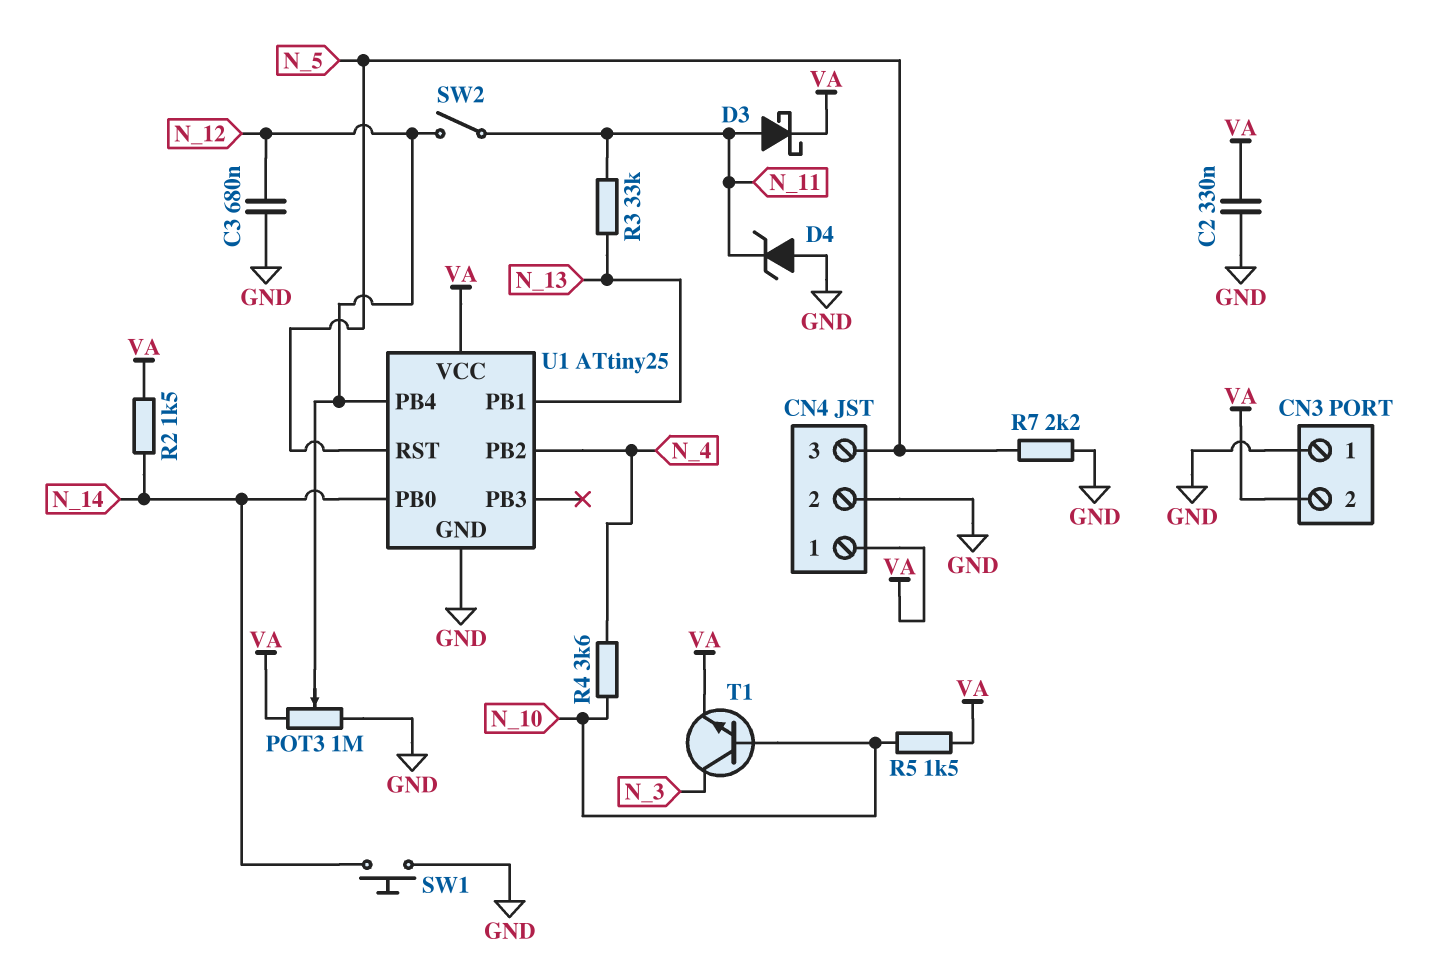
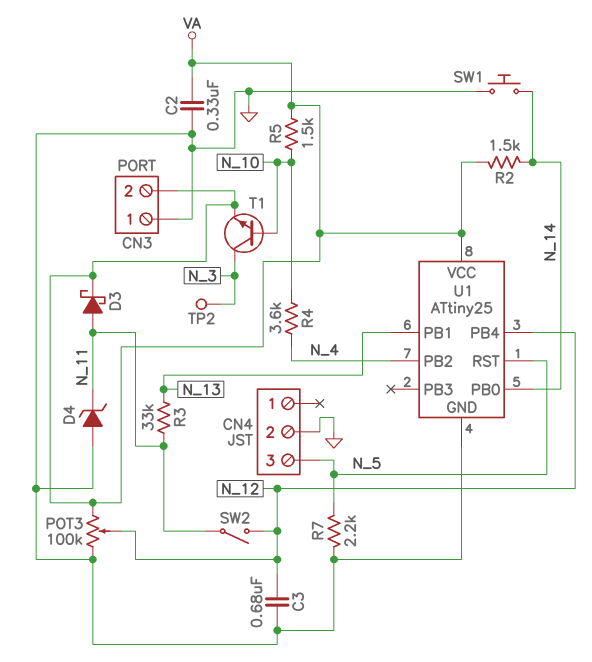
CN4 pin 1: VA -> none
POT3: 1M (GND, VA, wiper N_12) -> 100k (GND, VA, wiper N_12)
TP2: none -> test point (N_3)

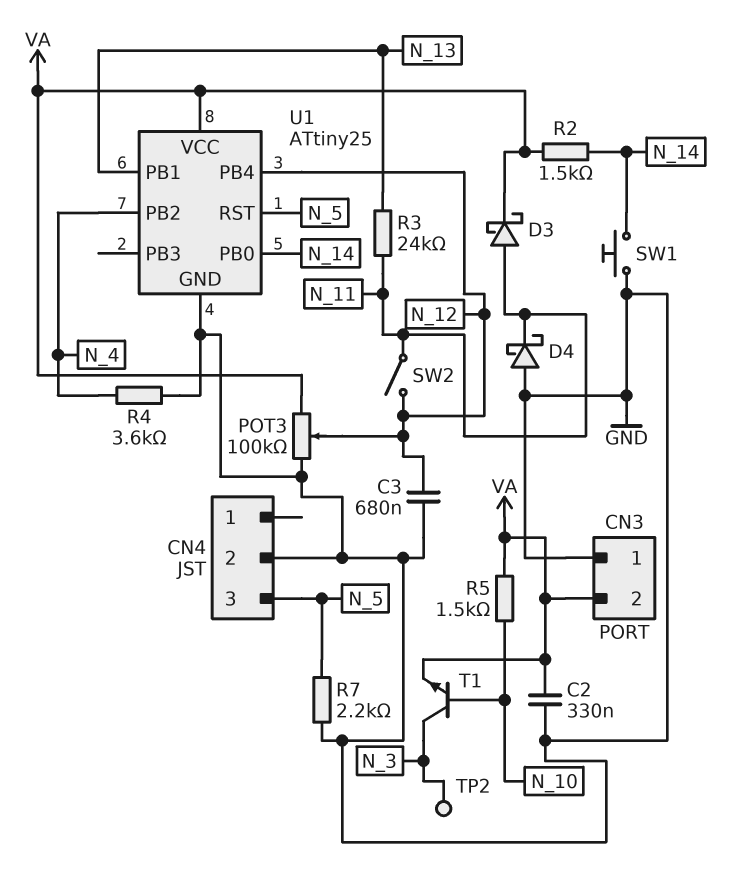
D4: zener (A GND, K N_11) -> schottky (A GND, K N_11)
R3: 33k (N_11, N_13) -> 24k (N_11, N_13)
R4: 3.6k (N_4, N_10) -> 3.6k (GND, N_4)

